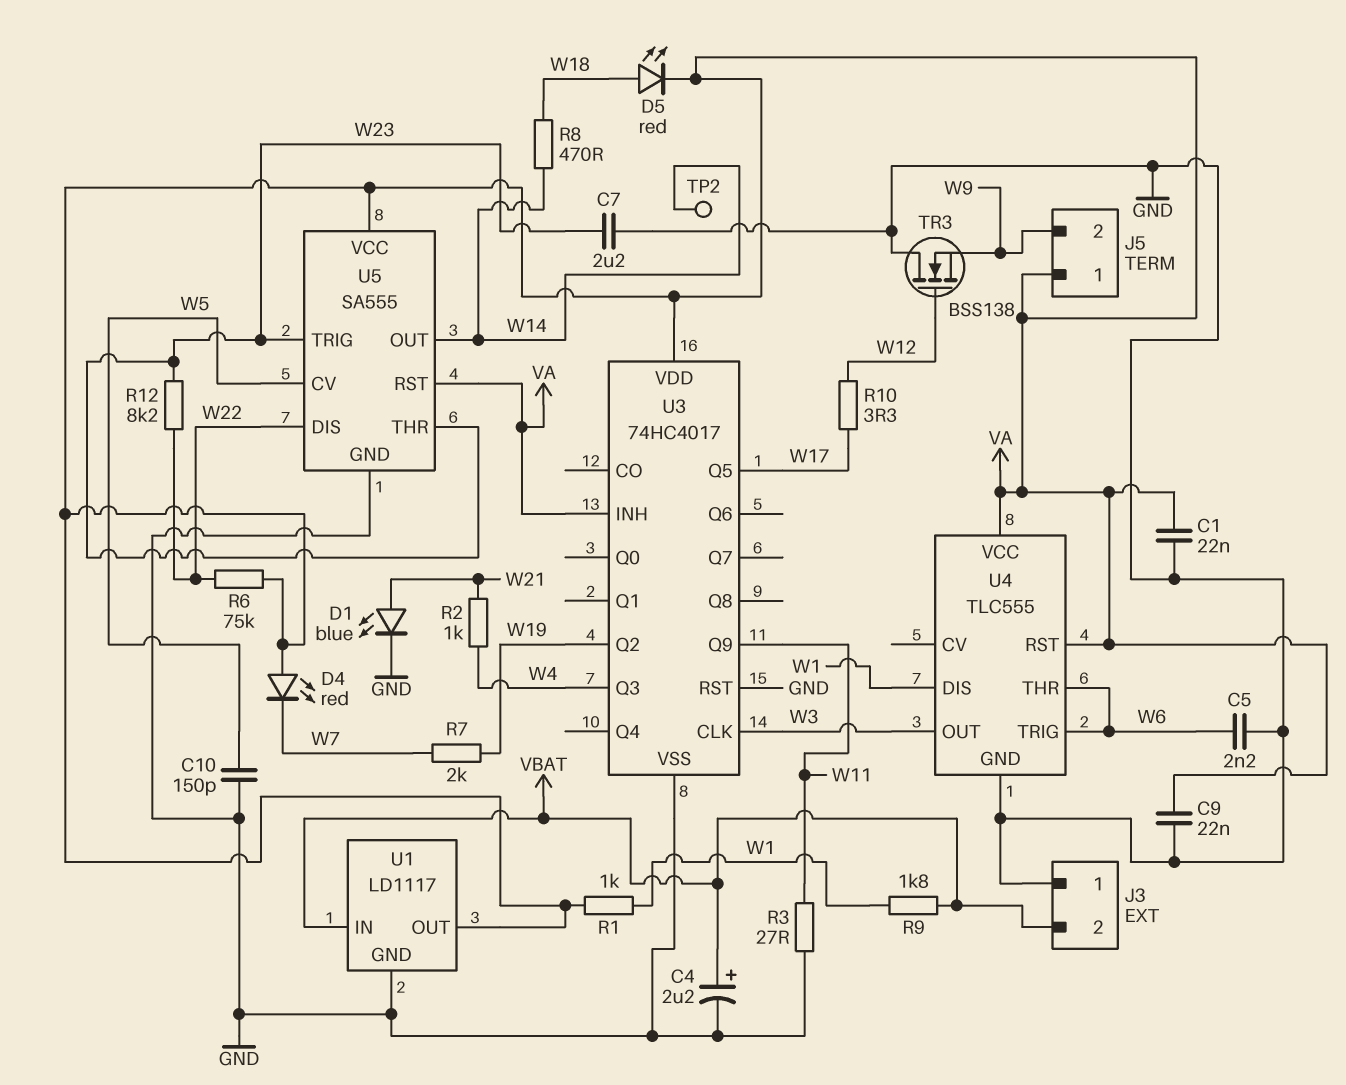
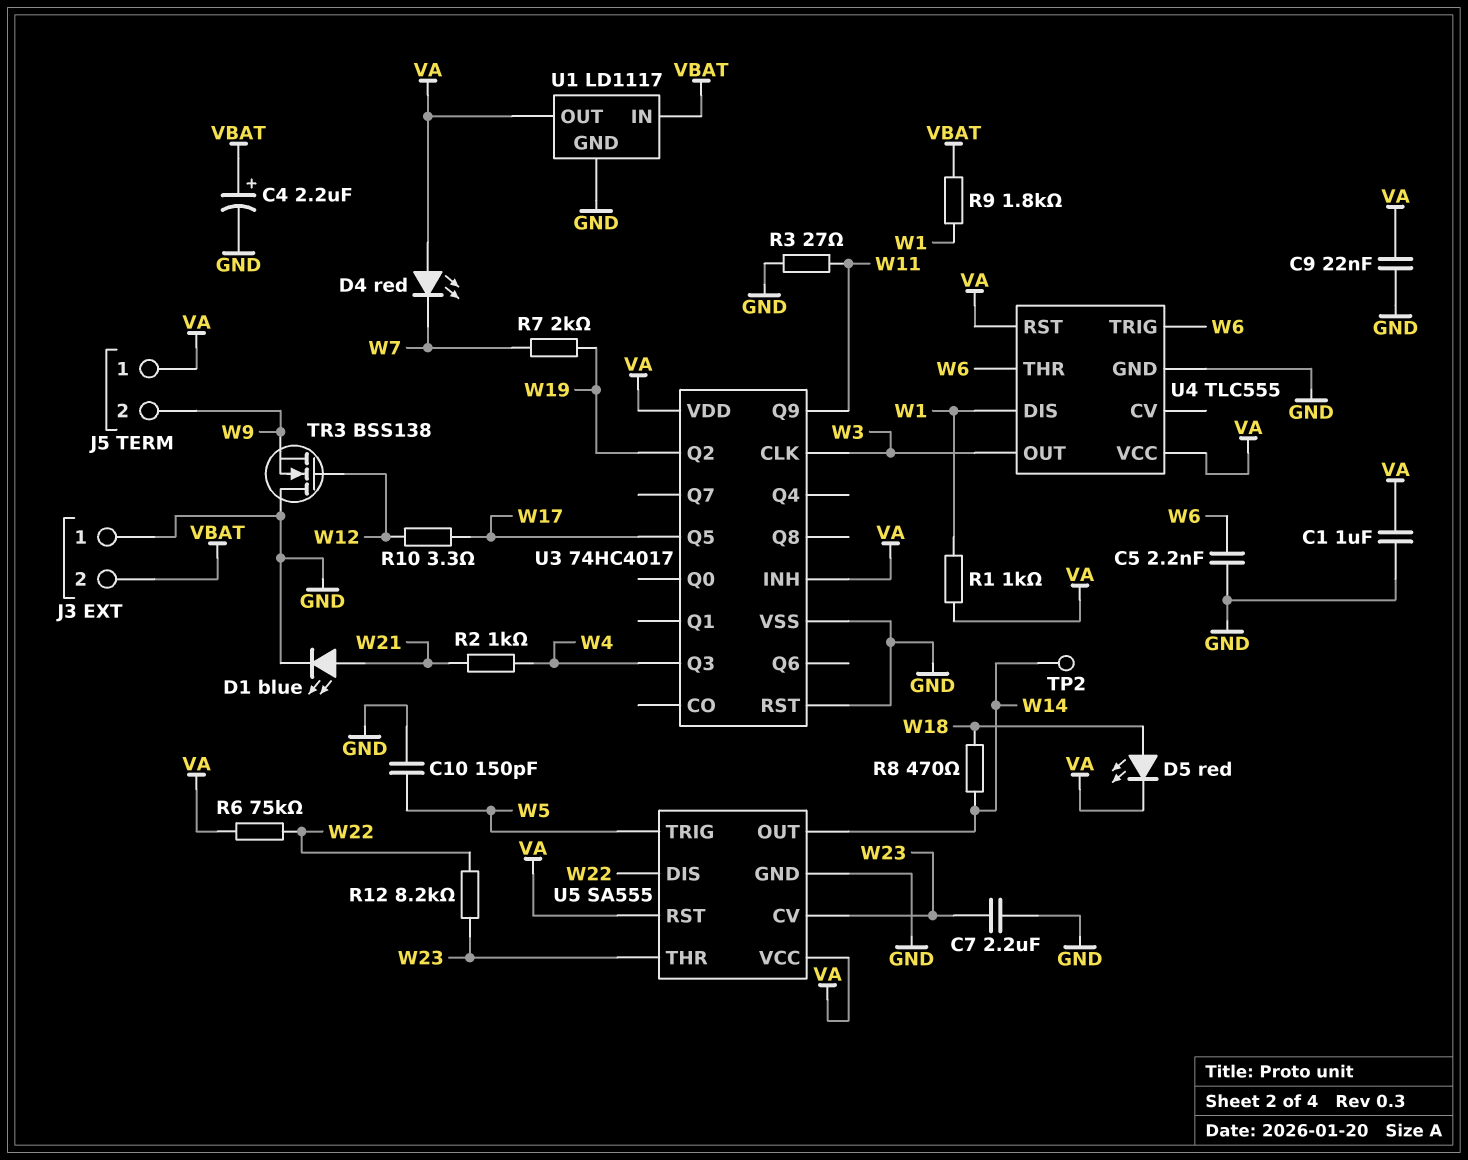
C1: 22nF (GND, VA) -> 1uF (GND, VA)
U5 pin CV: W5 -> W23
U5 pin TRIG: W23 -> W5

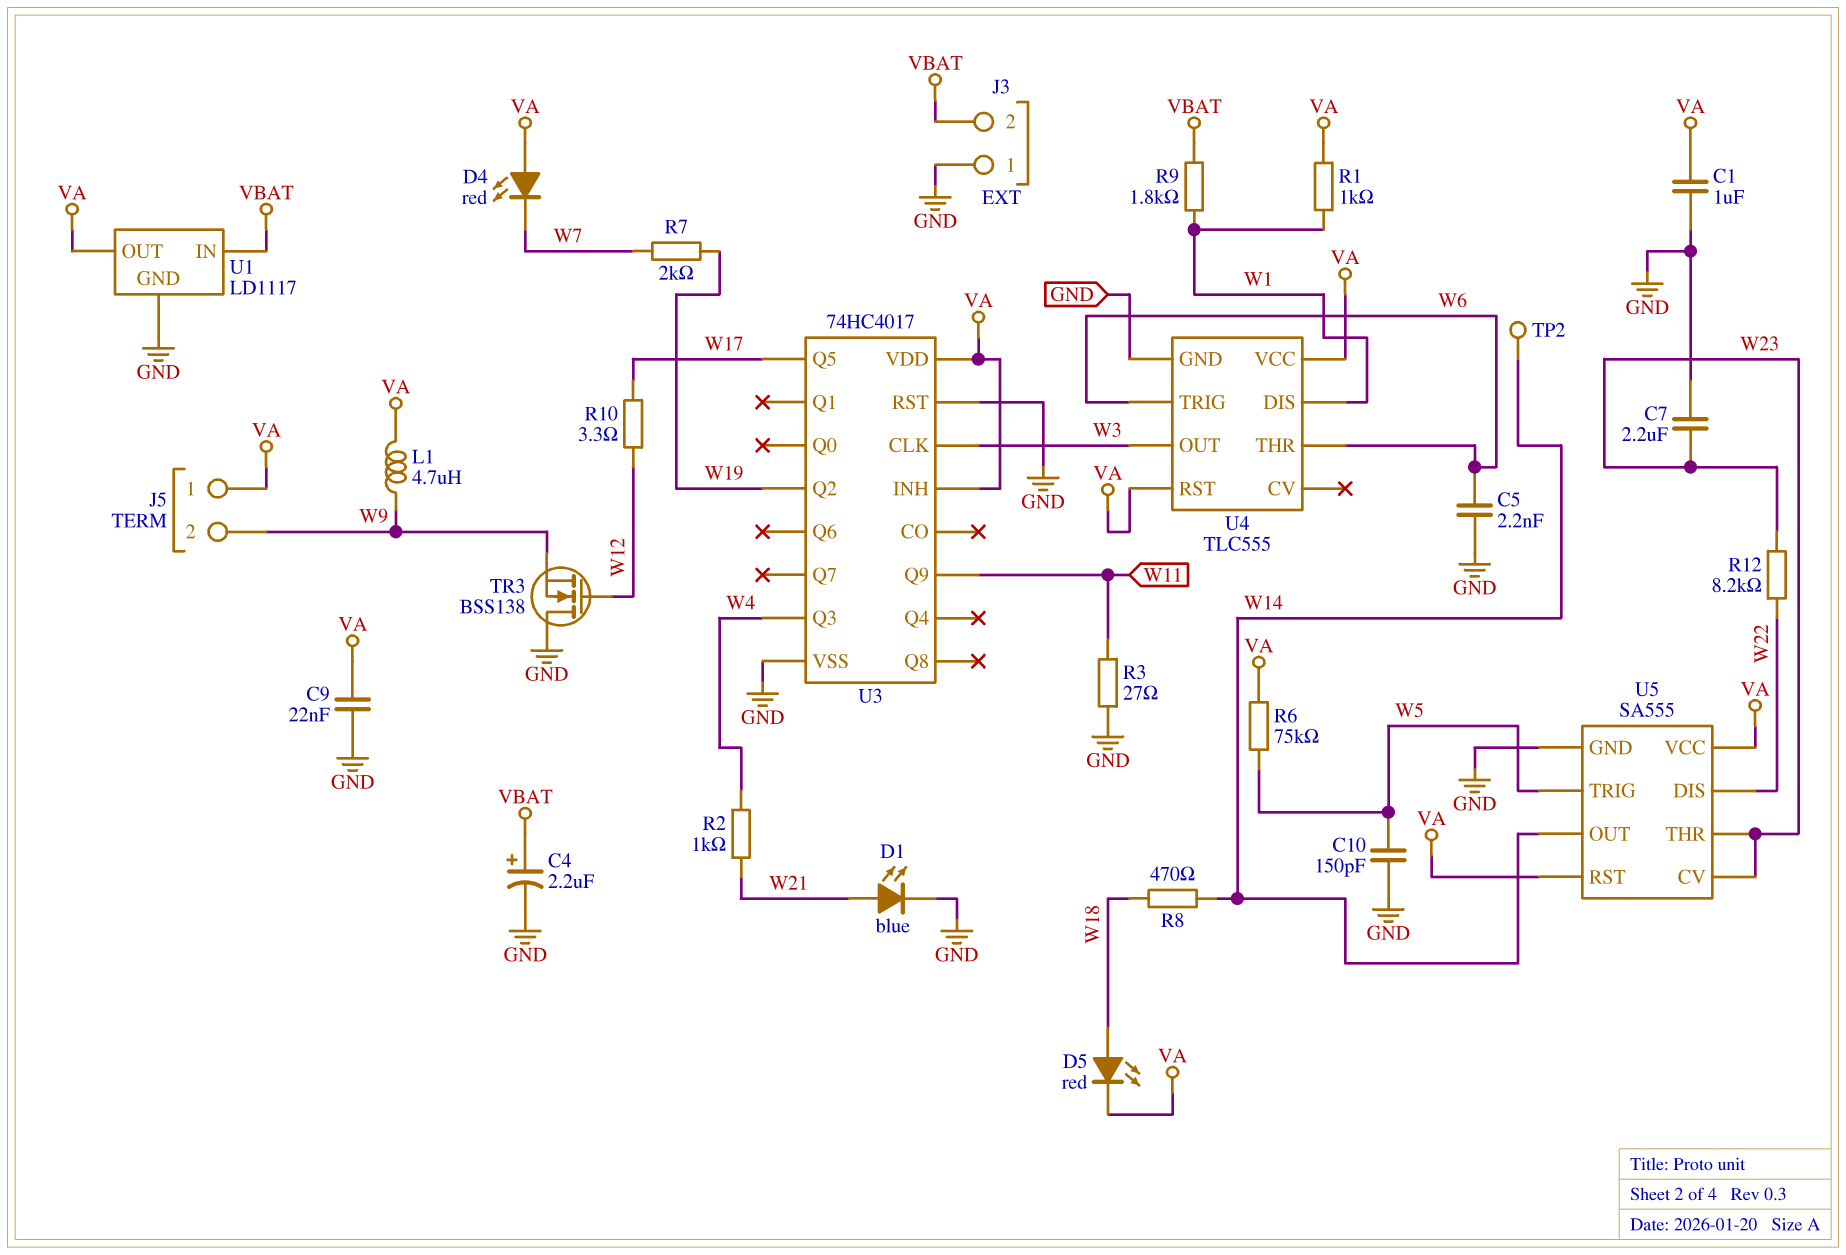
L1: none -> 4.7uH (VA, W9)
R6: 75k (VA, W22) -> 75k (VA, W5)

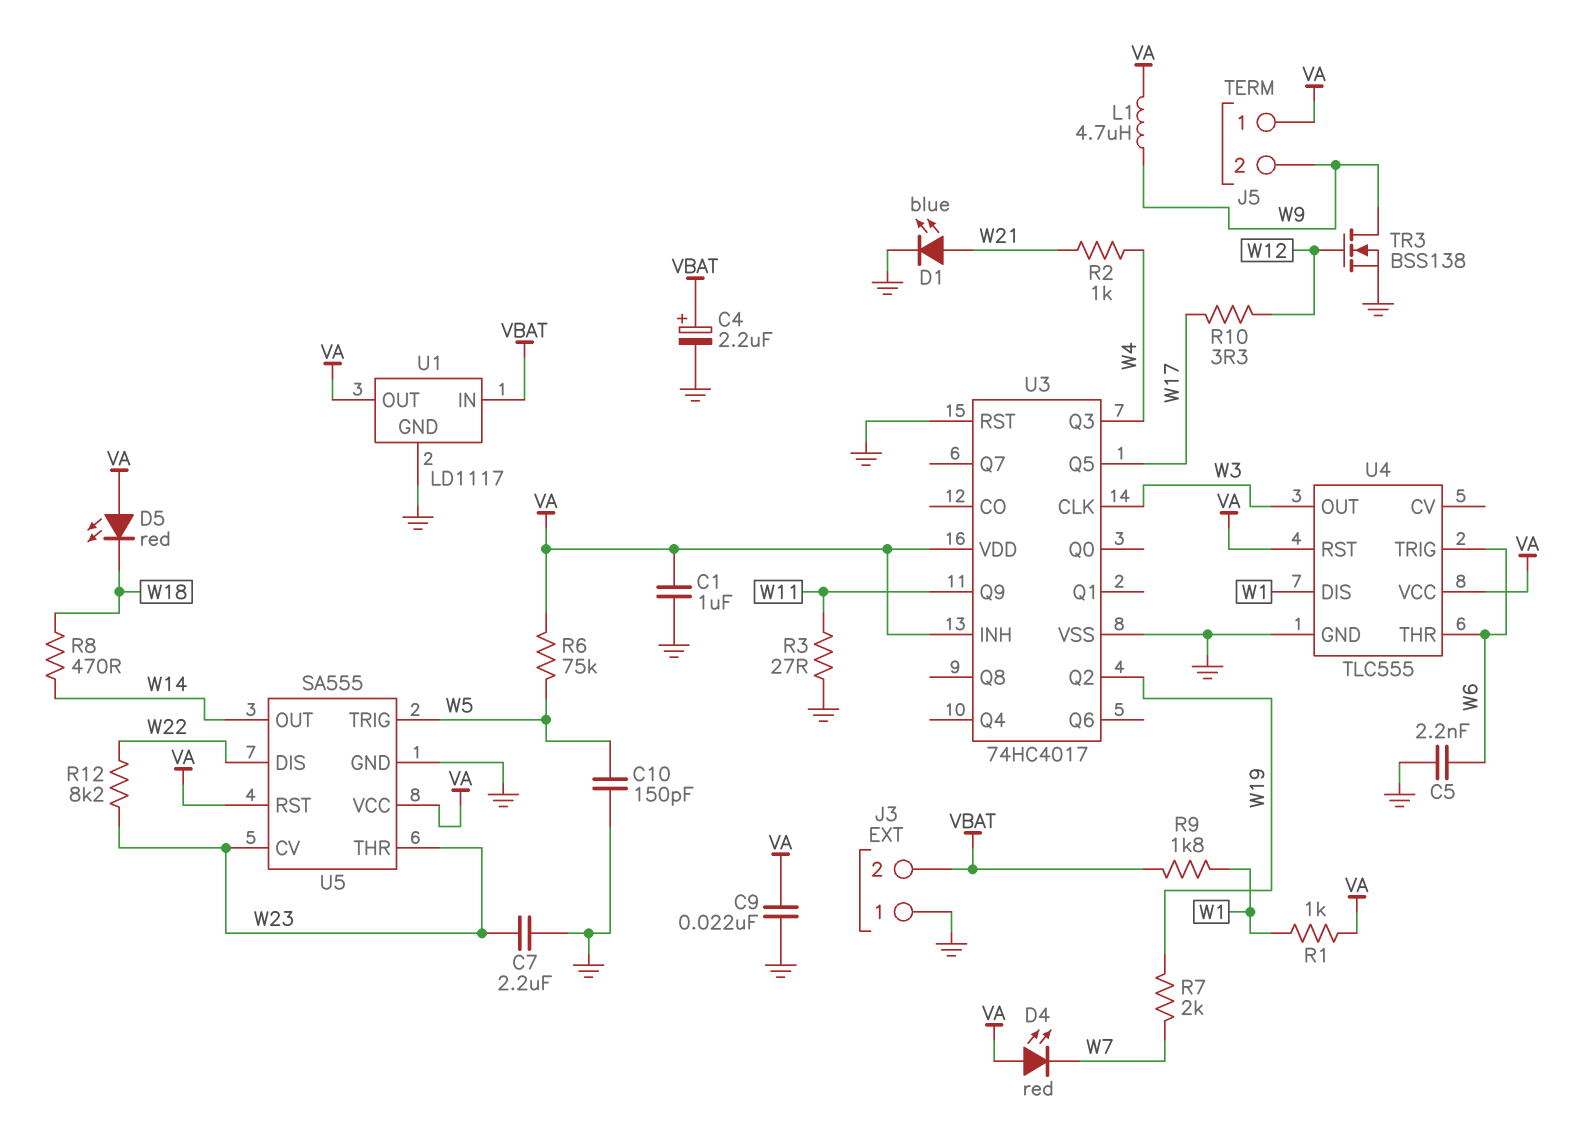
D5: LED red (A W18, K VA) -> LED red (A VA, K W18)
TP2: test point (W14) -> none
TR3: NMOS BSS138 (G W12, D GND, S W9) -> NMOS BSS138 (G W12, D W9, S GND)

